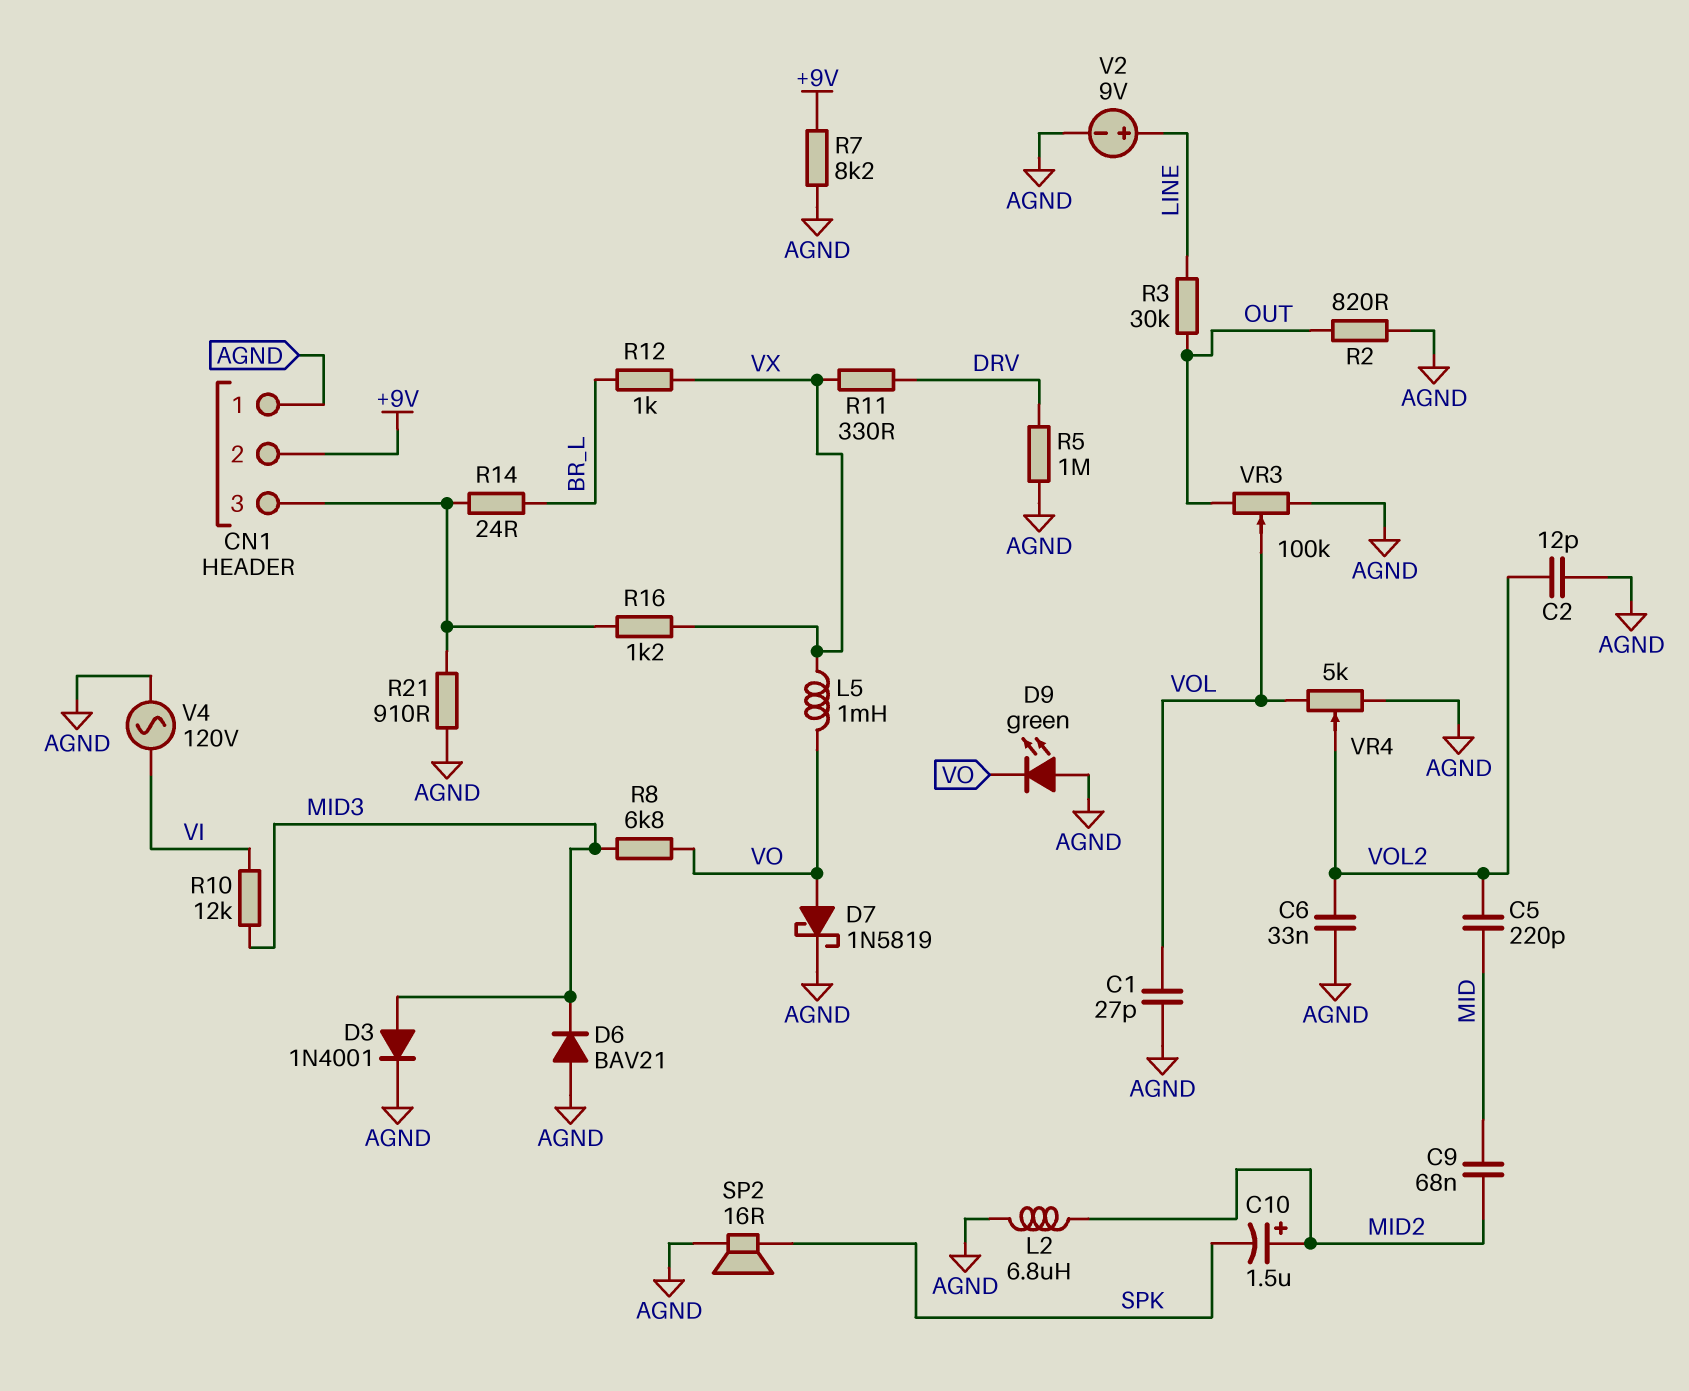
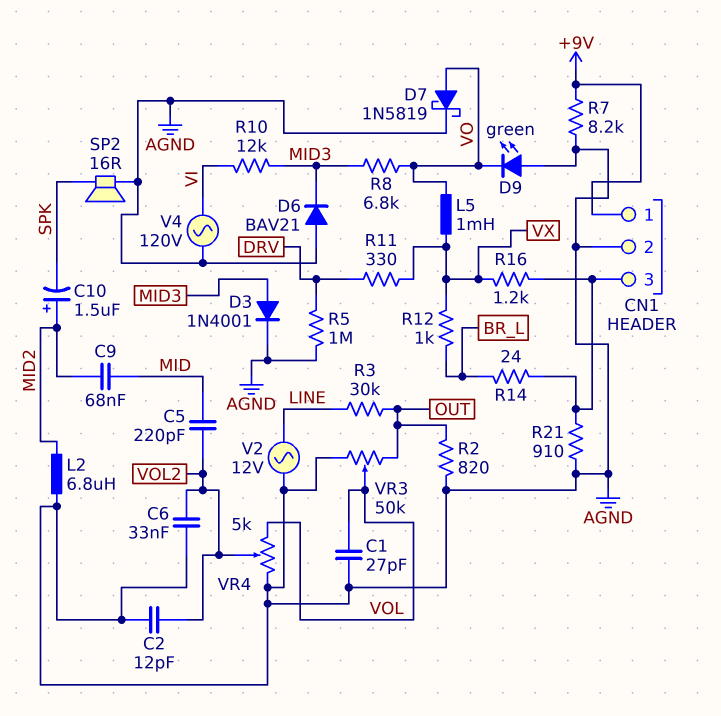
CN1 pin 1: AGND -> +9V
CN1 pin 2: +9V -> AGND
V2: 9V (plus LINE, minus AGND) -> AC 12V (AGND, LINE)
VR3: 100k (AGND, OUT, wiper VOL) -> 50k (AGND, OUT, wiper VOL)

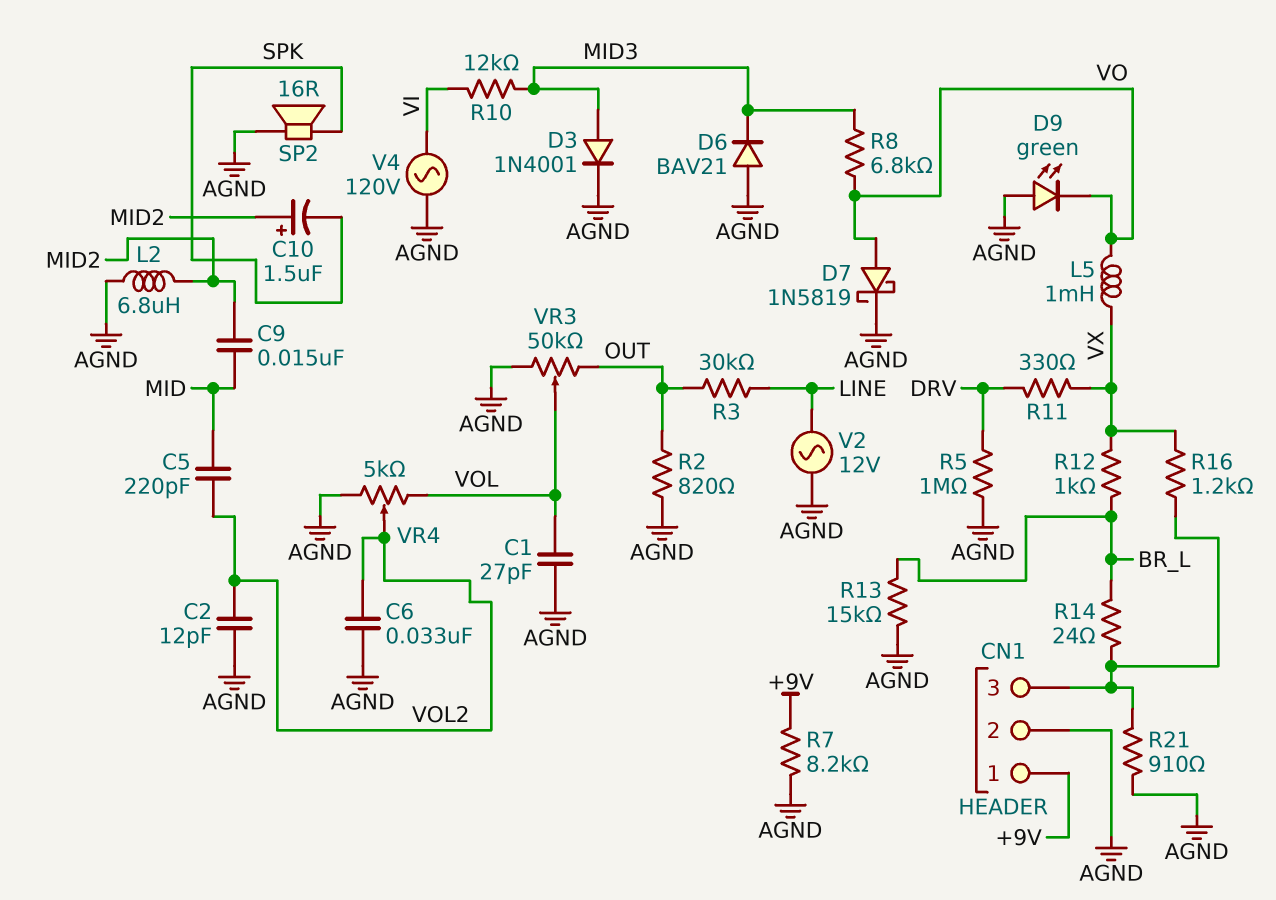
C9: 68nF (MID, MID2) -> 15nF (MID, MID2)
R13: none -> 15k (AGND, BR_L)

